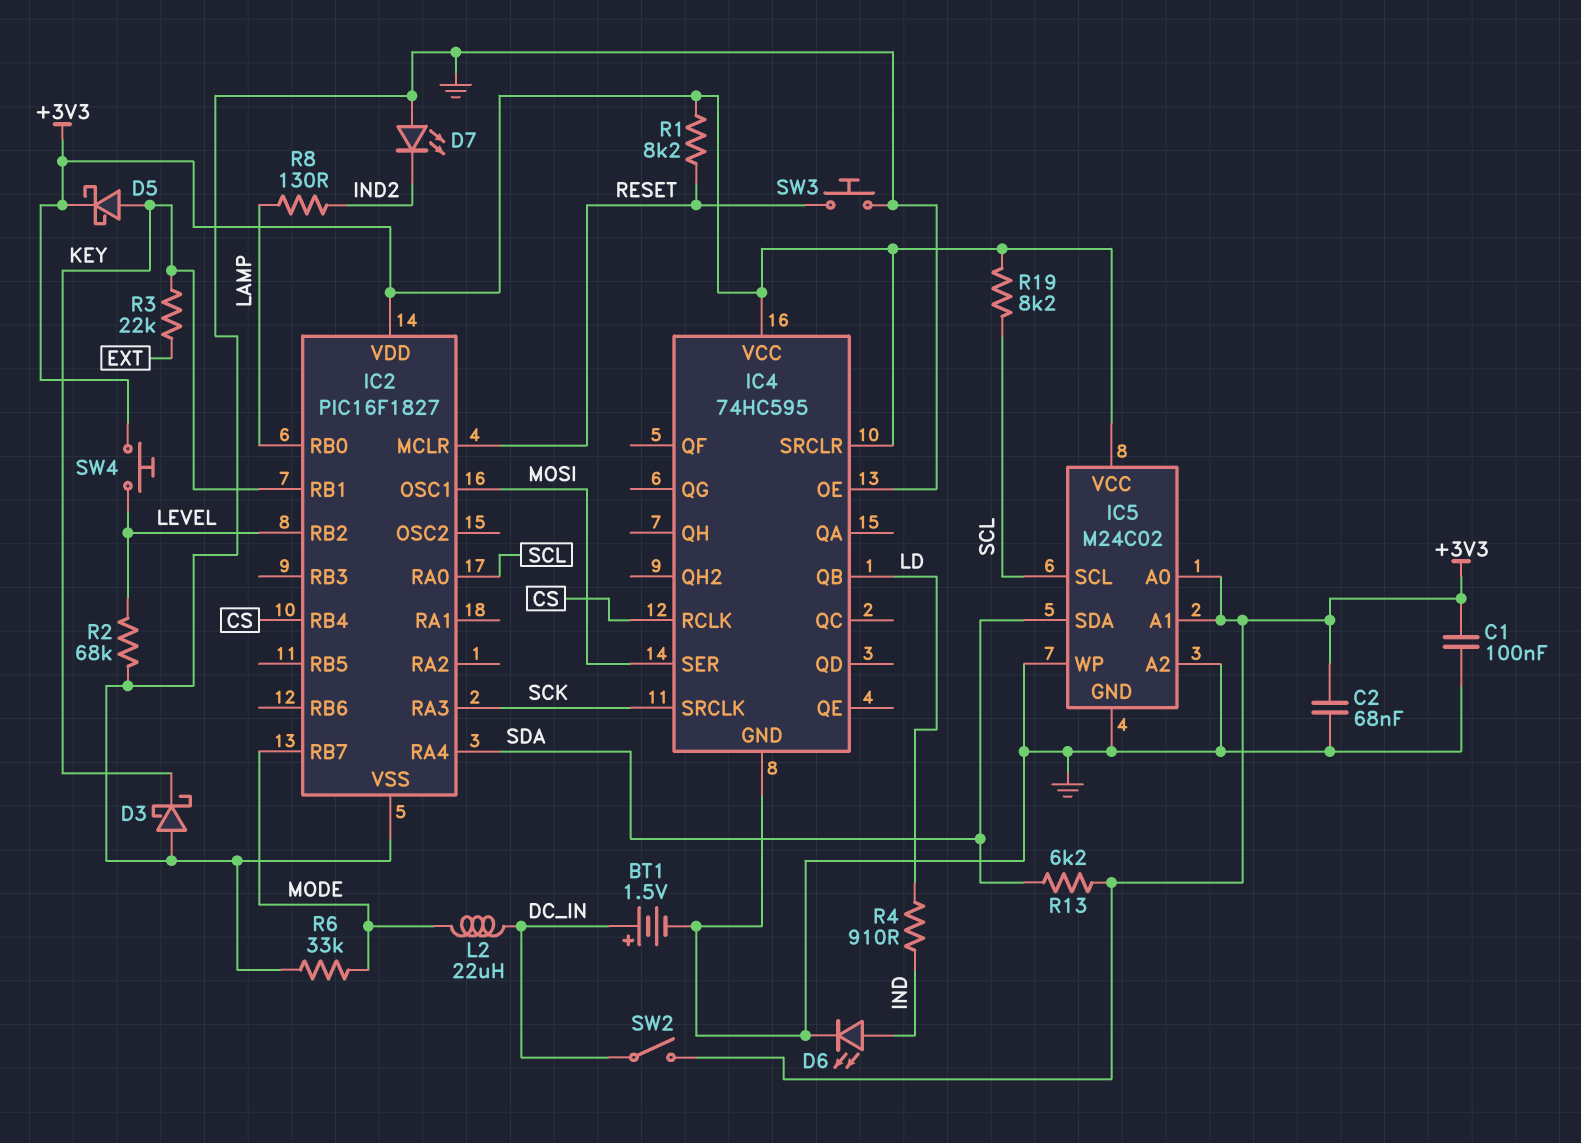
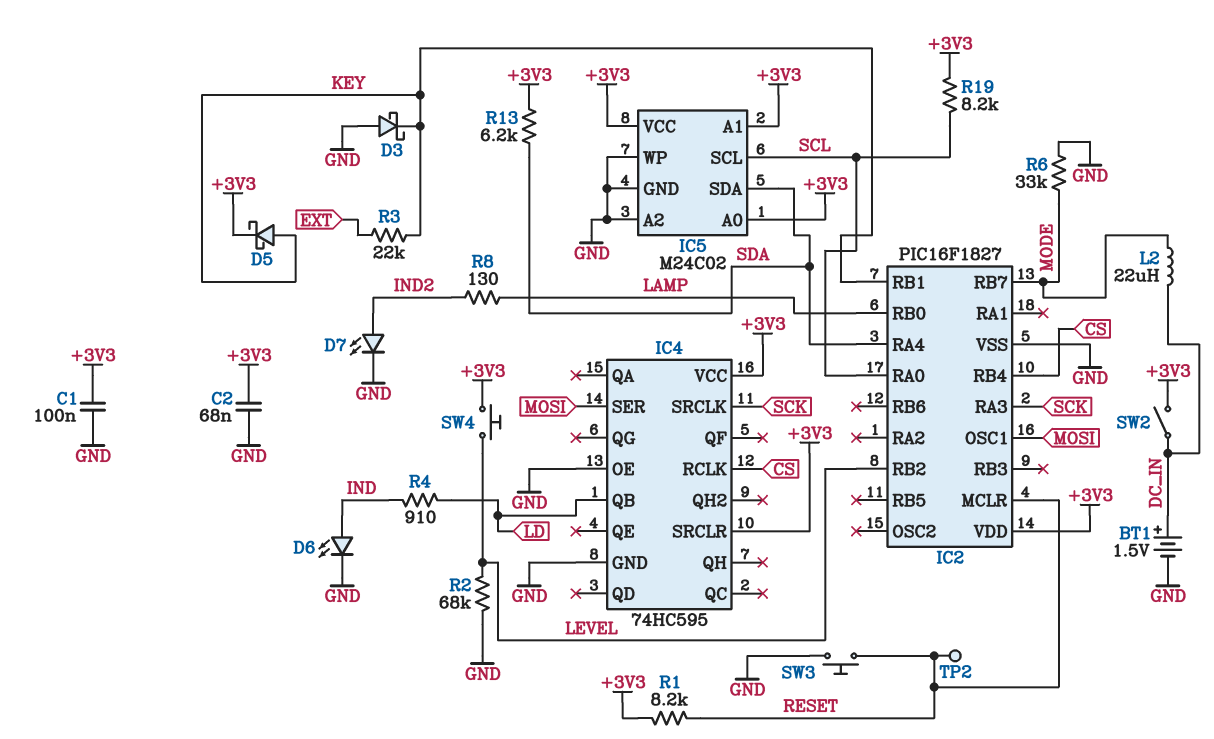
D7: LED (A GND, K IND2) -> LED (A IND2, K GND)
TP2: none -> test point (RESET)

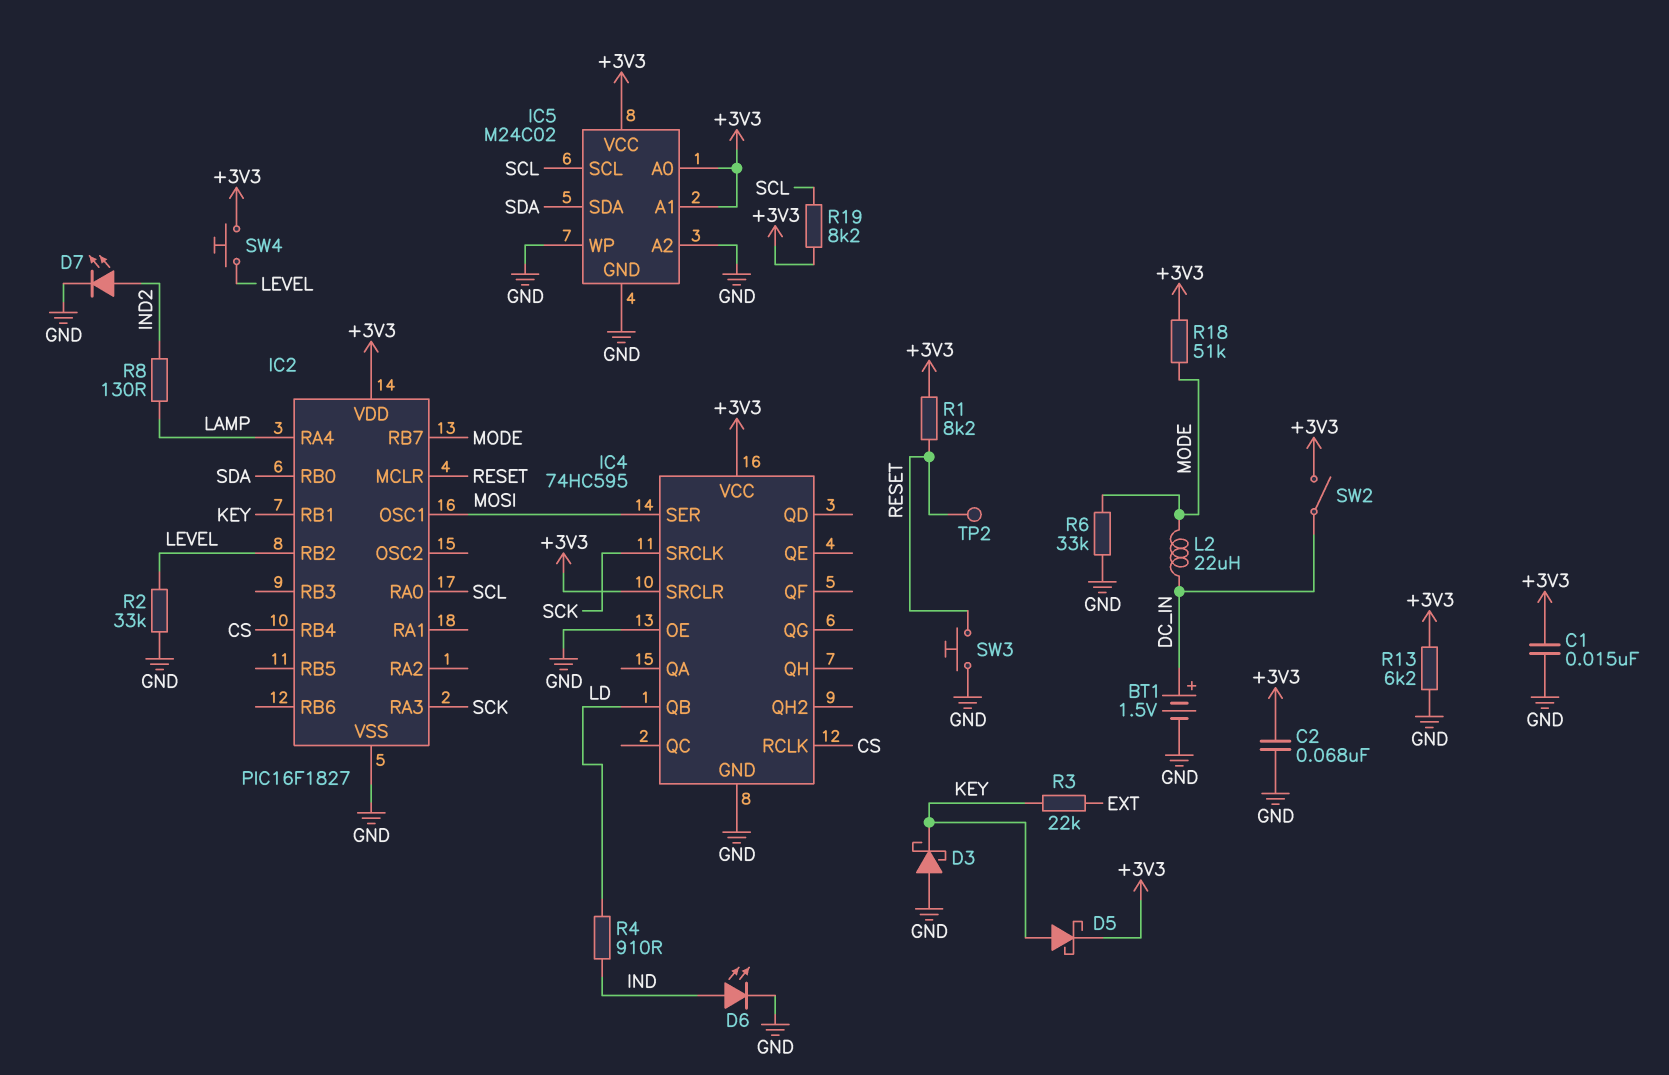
C1: 100nF (+3V3, GND) -> 15nF (+3V3, GND)
IC2 pin RA4: SDA -> LAMP
IC2 pin RB0: LAMP -> SDA
R2: 68k (GND, LEVEL) -> 33k (GND, LEVEL)
R13: 6.2k (+3V3, SDA) -> 6.2k (+3V3, GND)
R18: none -> 51k (+3V3, MODE)

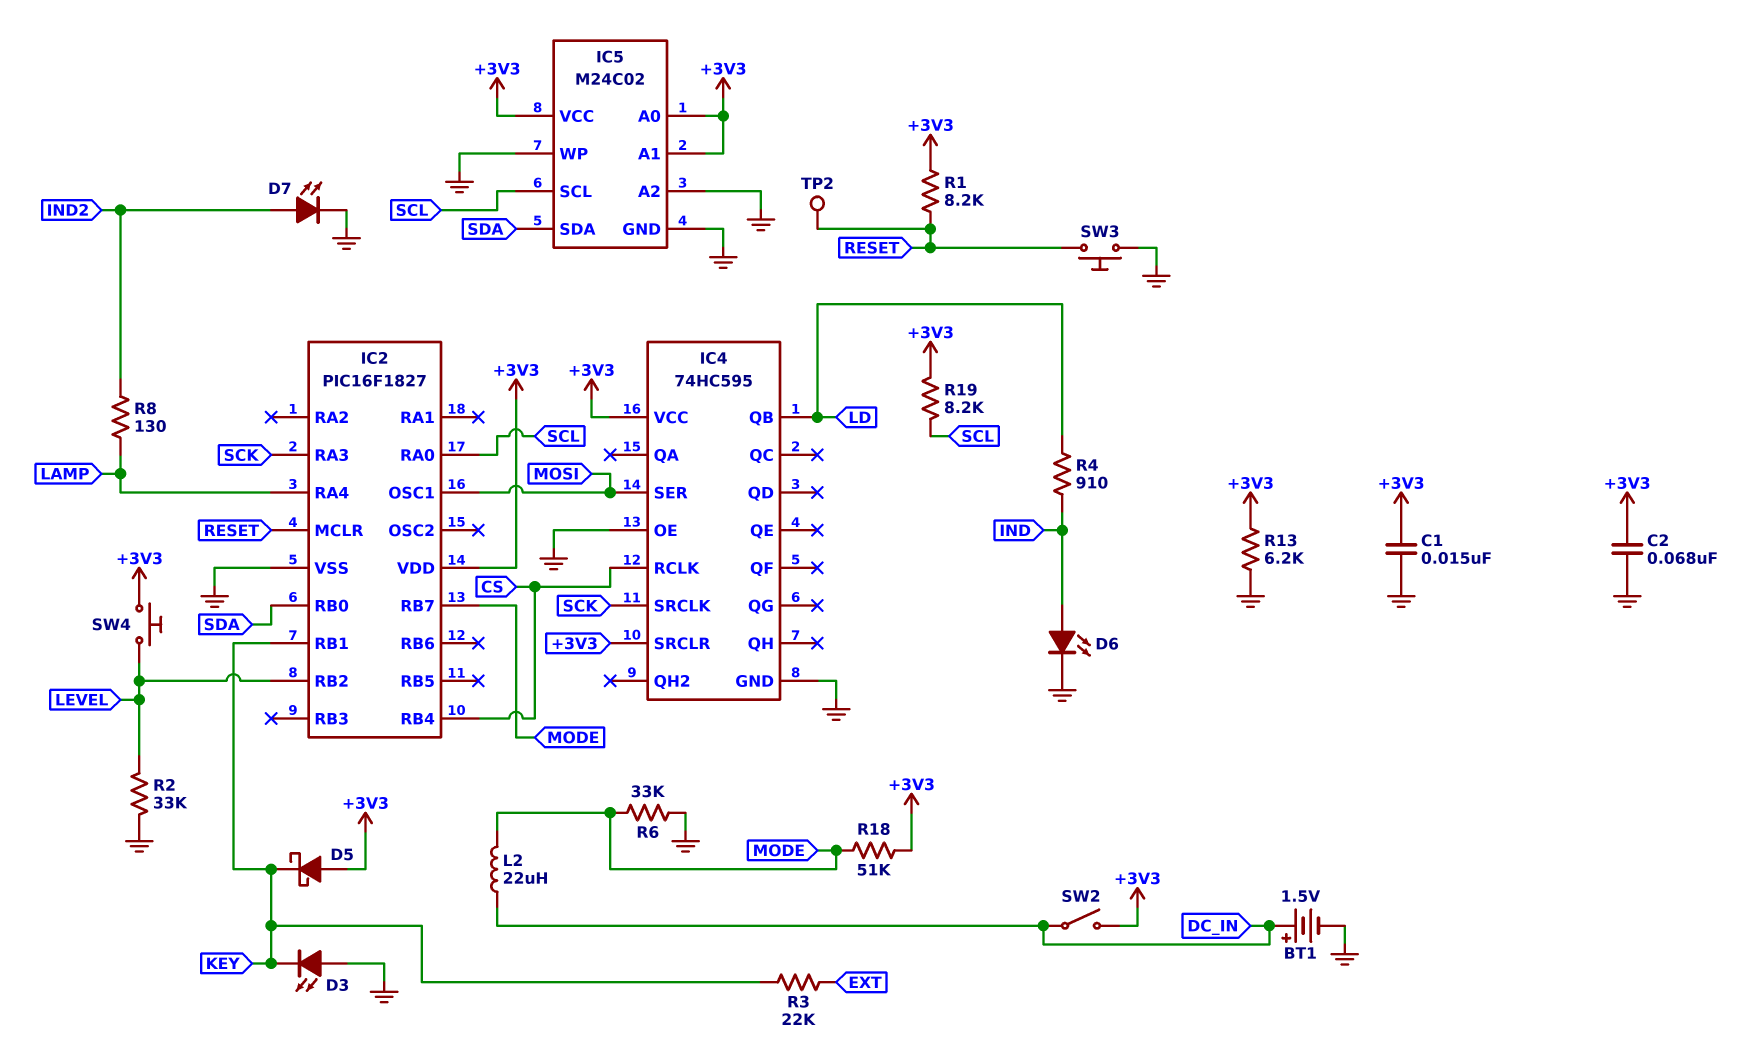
D3: schottky (A GND, K KEY) -> LED (A GND, K KEY)
D5: schottky (A KEY, K +3V3) -> schottky (A +3V3, K KEY)

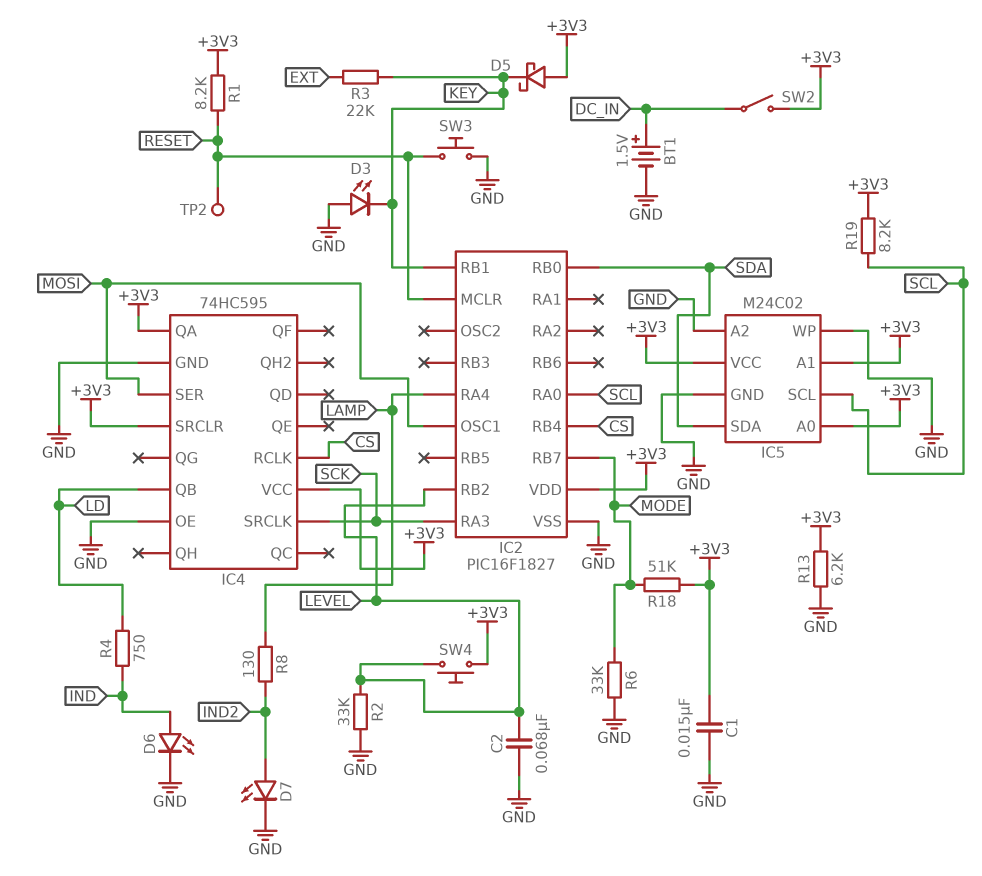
C2: 68nF (+3V3, GND) -> 68nF (GND, LEVEL)
IC4 pin QA: none -> +3V3
L2: 22uH (DC_IN, MODE) -> none
R4: 910 (IND, LD) -> 750 (IND, LD)

